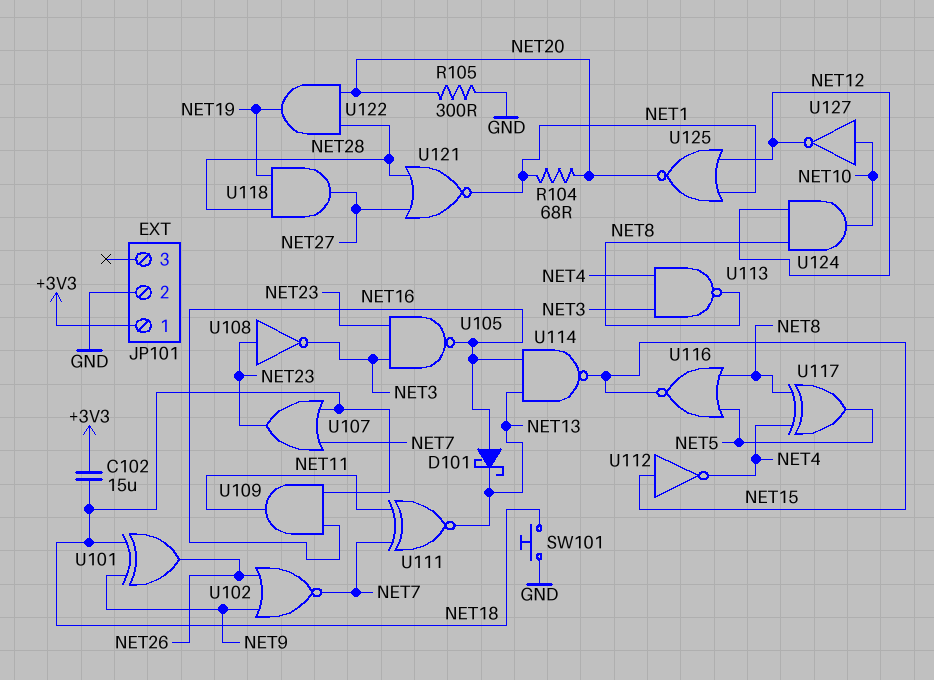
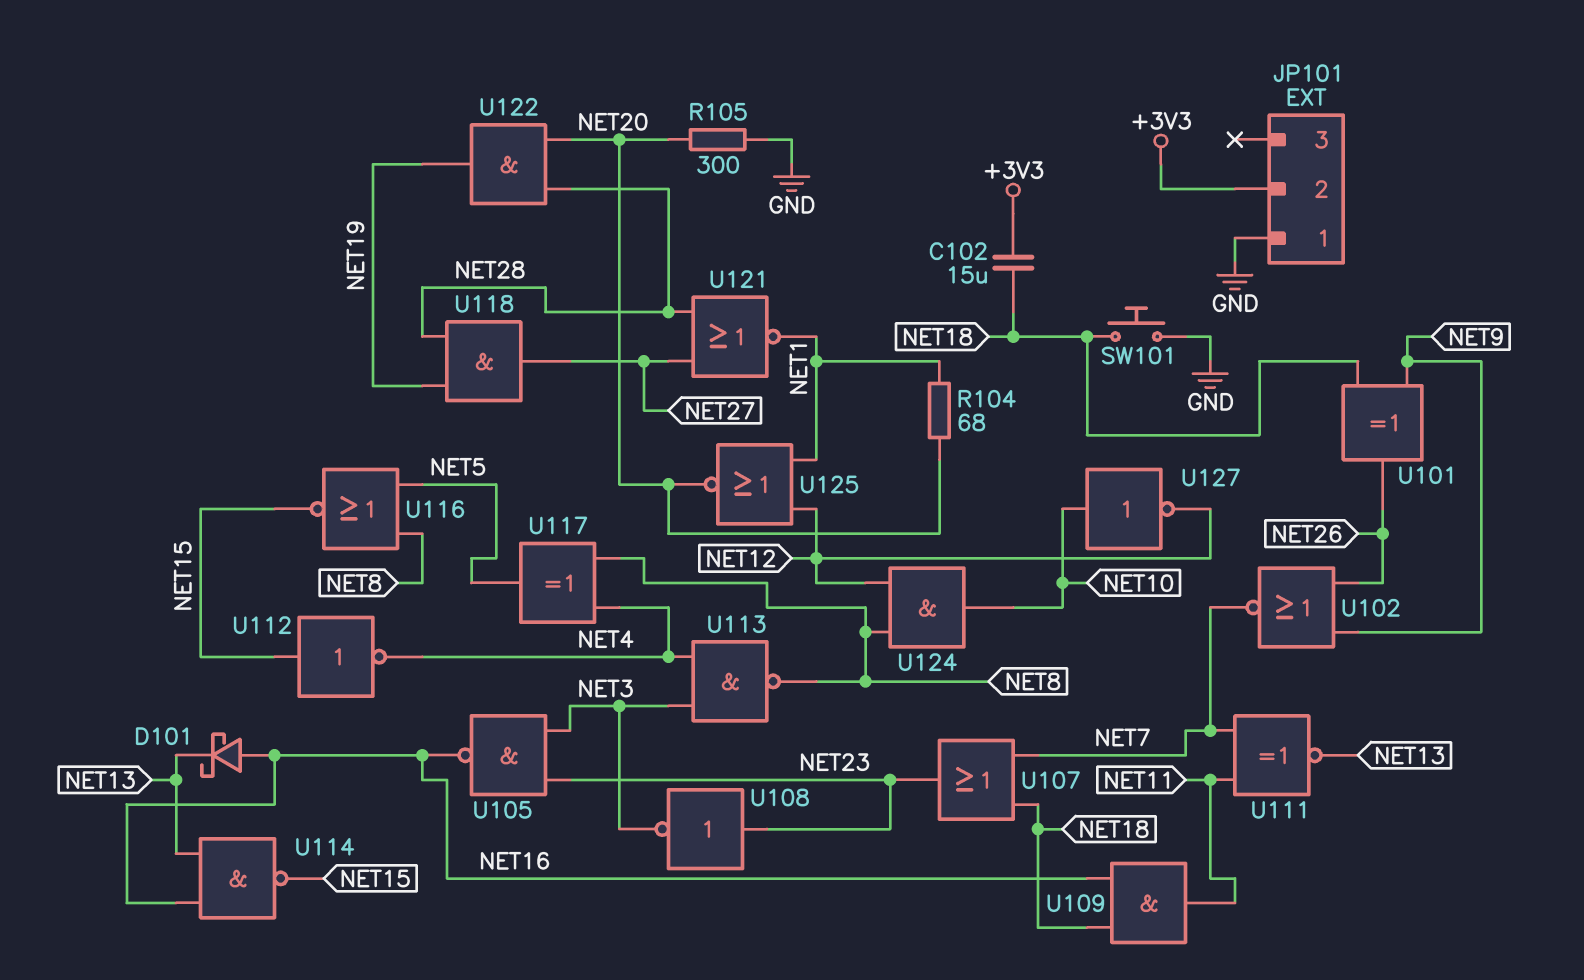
JP101 pin 1: +3V3 -> GND
JP101 pin 2: GND -> +3V3

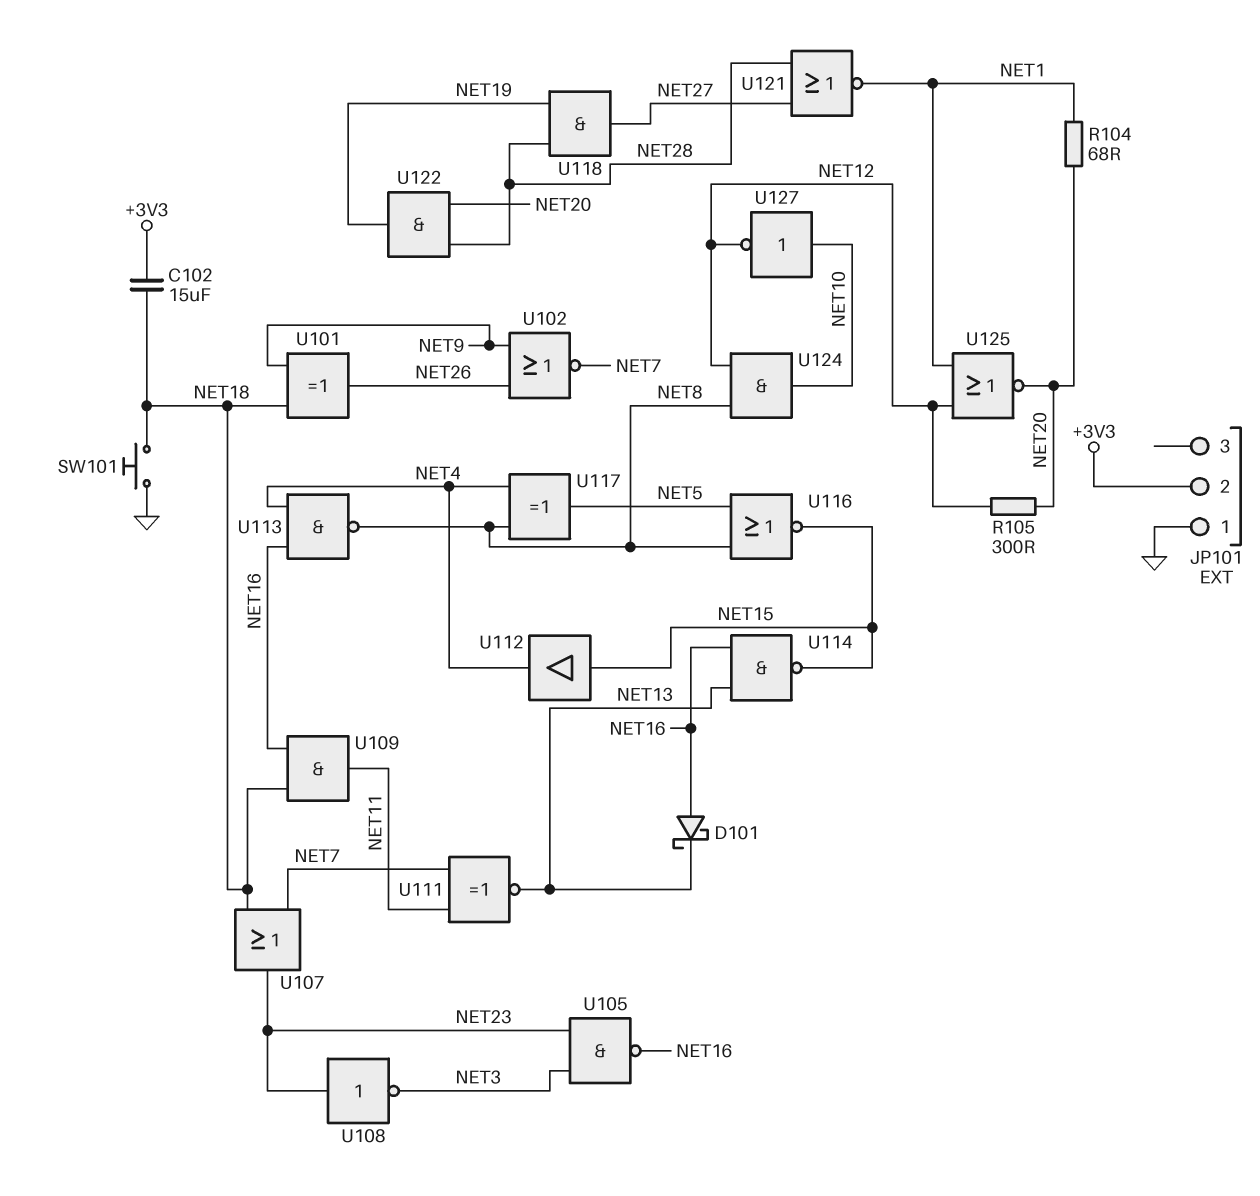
R105: 300 (GND, NET20) -> 300 (NET12, NET20)
U112: NOT (in NET15, out NET4) -> buffer (in NET15, out NET4)
U113: NAND (in NET3, in NET4, out NET8) -> NAND (in NET4, in NET16, out NET8)

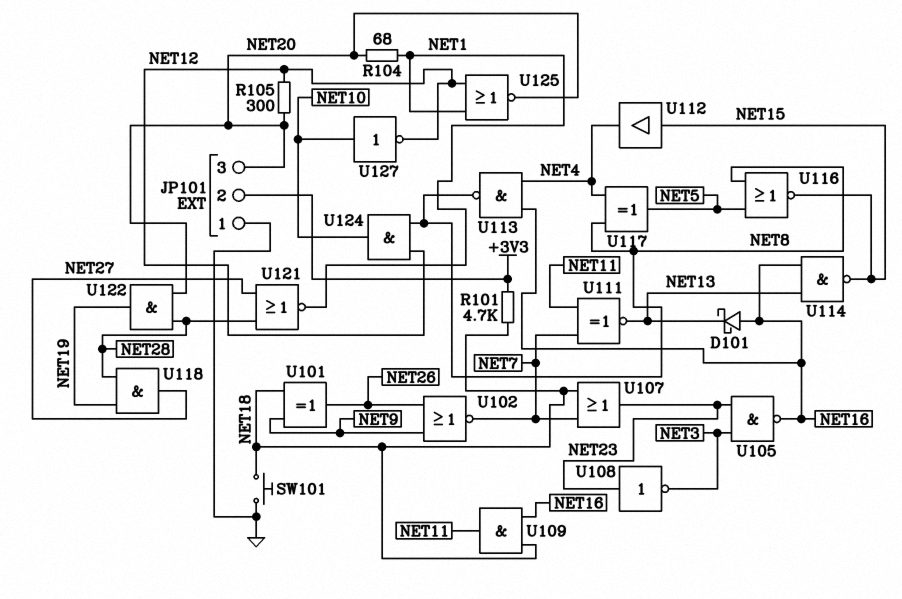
C102: 15uF (+3V3, NET18) -> none
JP101 pin 3: none -> NET20
R101: none -> 4.7k (+3V3, NET18)

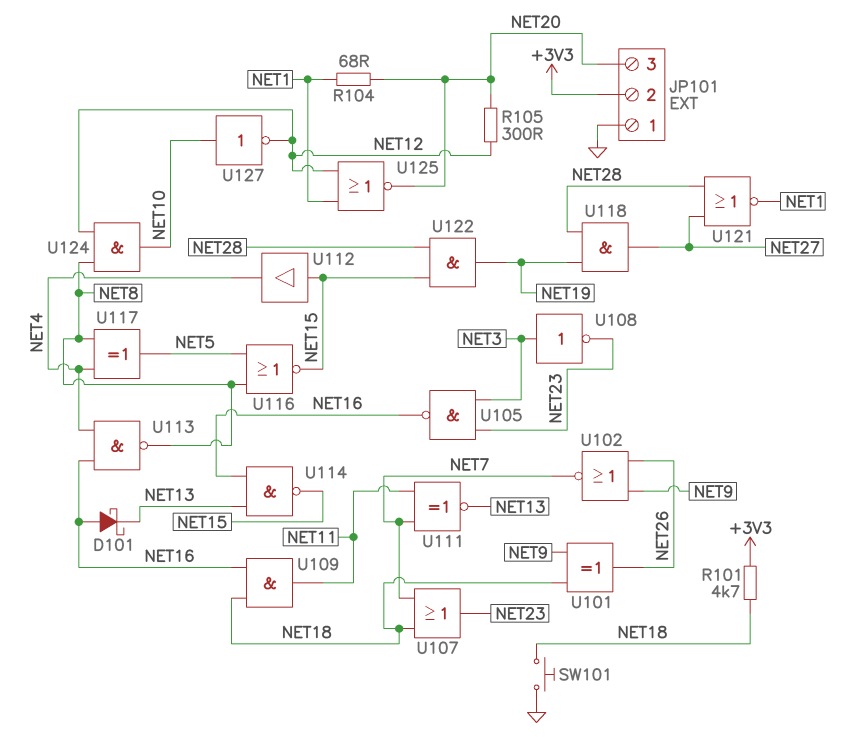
U108: NOT (in NET23, out NET3) -> NOT (in NET3, out NET23)
U122: AND (in NET20, in NET28, out NET19) -> AND (in NET15, in NET28, out NET19)

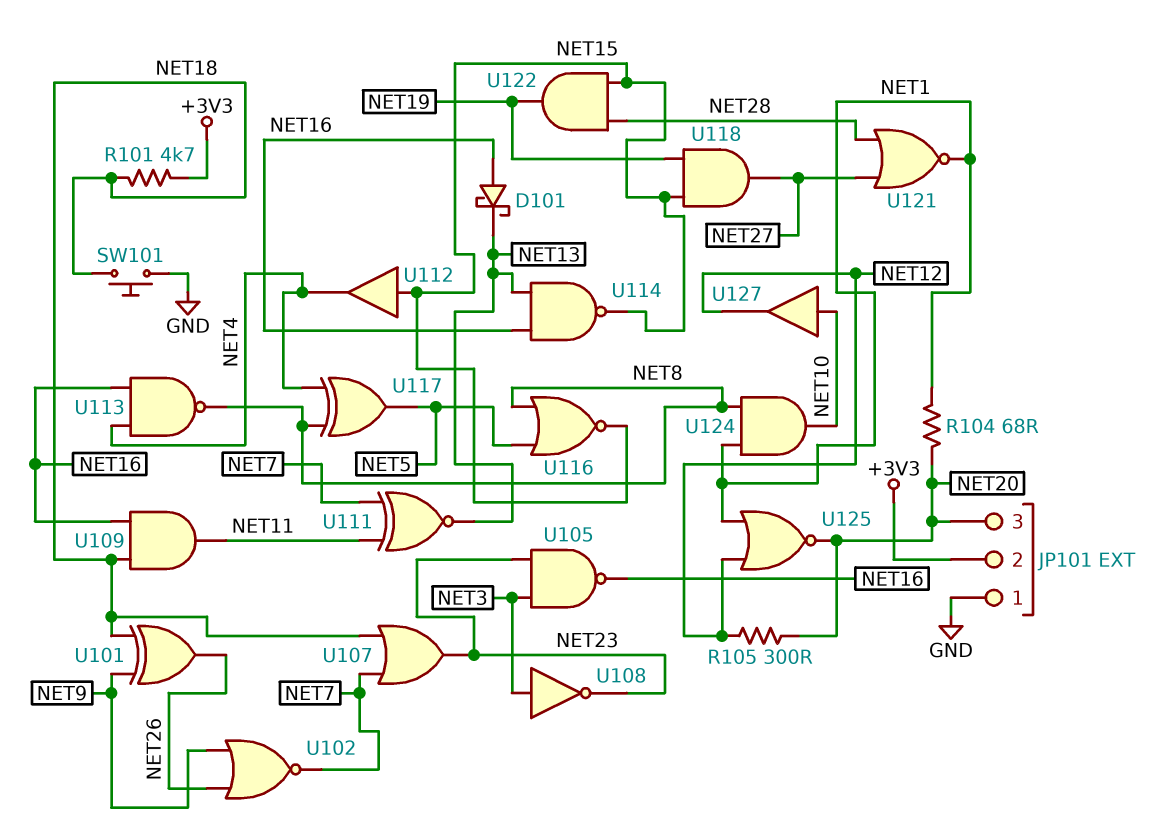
U118: AND (in NET19, in NET28, out NET27) -> AND (in NET15, in NET19, out NET27)
U124: AND (in NET8, in NET12, out NET10) -> AND (in NET1, in NET8, out NET10)
U127: NOT (in NET10, out NET12) -> buffer (in NET10, out NET12)

